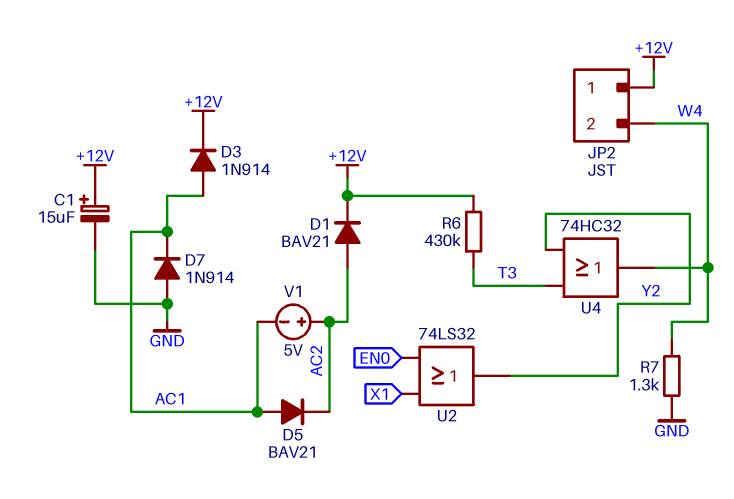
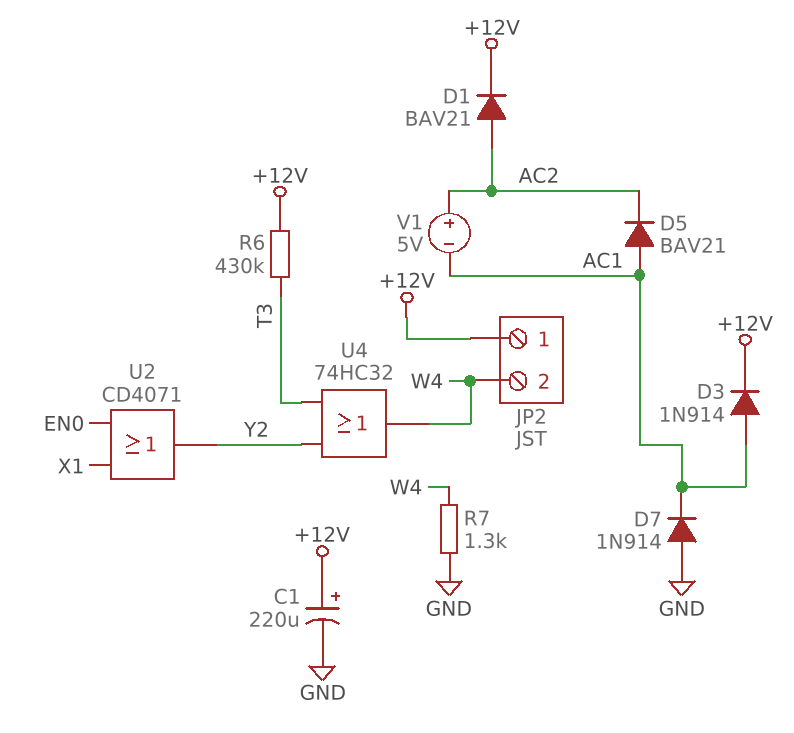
C1: 15uF (plus +12V, minus GND) -> 220uF (plus +12V, minus GND)
U2: OR 74LS32 (in EN0, in X1, out Y2) -> OR CD4071 (in EN0, in X1, out Y2)

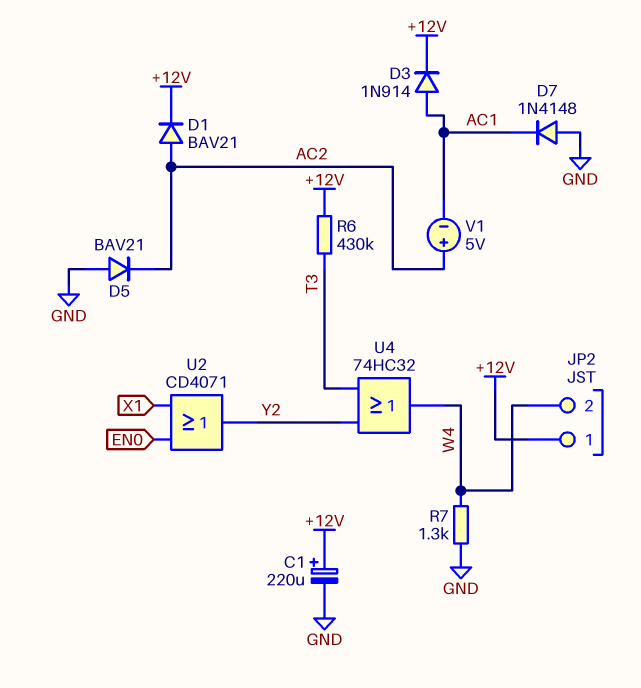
D5: diode BAV21 (A AC1, K AC2) -> diode BAV21 (A GND, K AC2)
D7: diode 1N914 (A GND, K AC1) -> diode 1N4148 (A GND, K AC1)

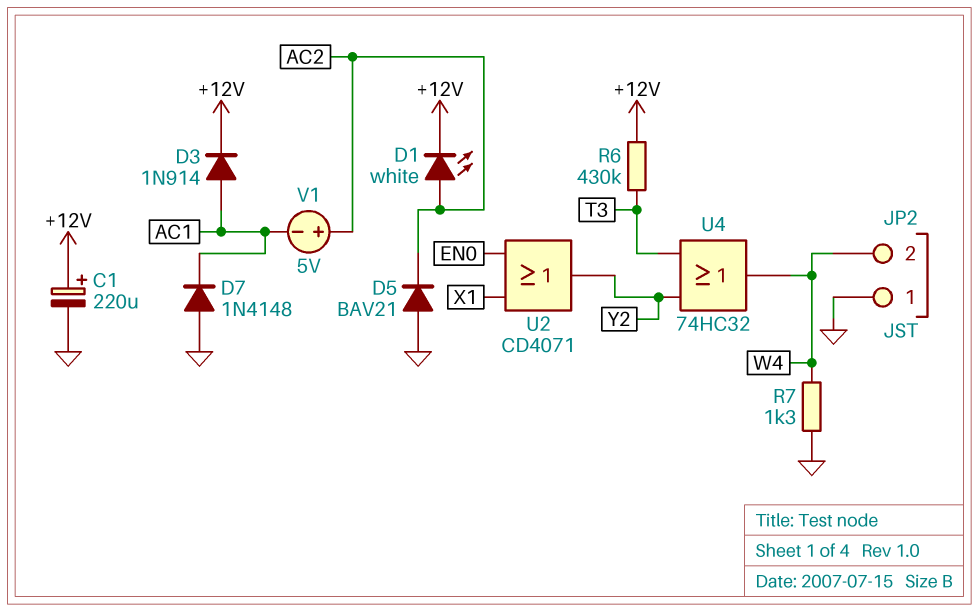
D1: diode BAV21 (A AC2, K +12V) -> LED white (A AC2, K +12V)
JP2 pin 1: +12V -> GND

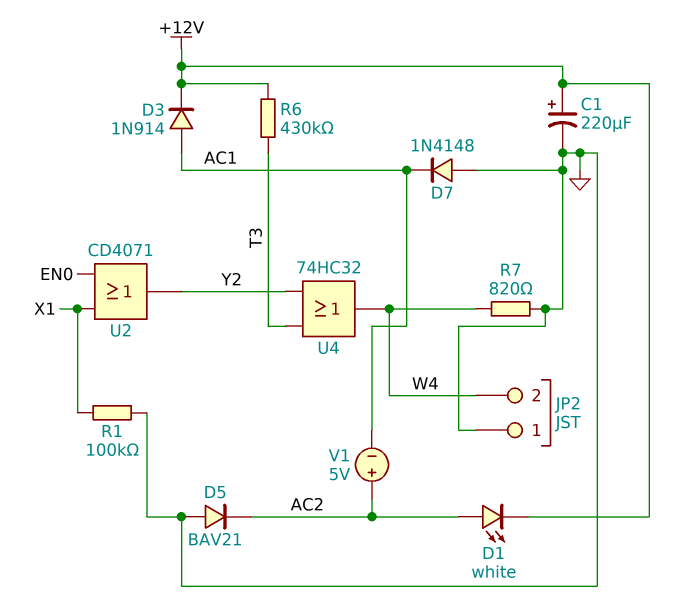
R1: none -> 100k (GND, X1)
R7: 1.3k (GND, W4) -> 820 (GND, W4)

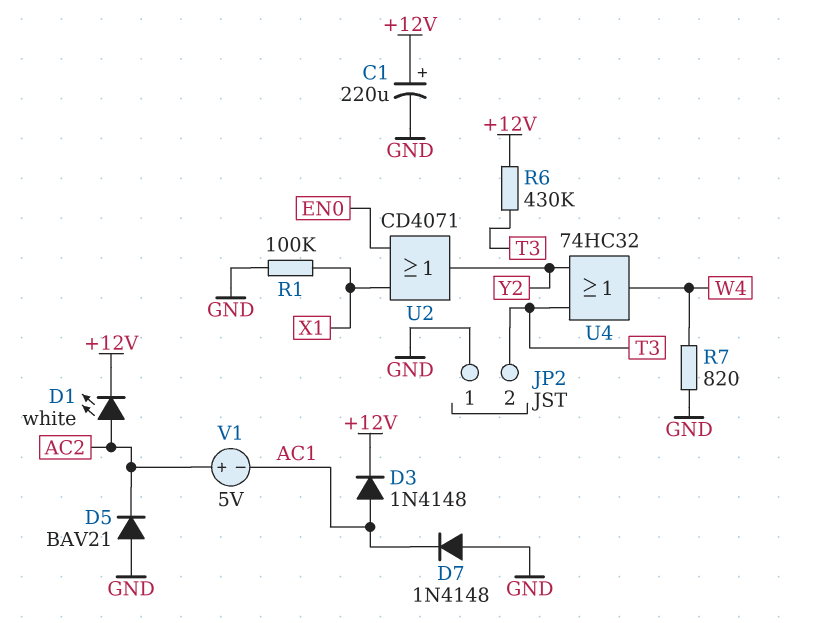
D3: diode 1N914 (A AC1, K +12V) -> diode 1N4148 (A AC1, K +12V)
JP2 pin 2: W4 -> T3

